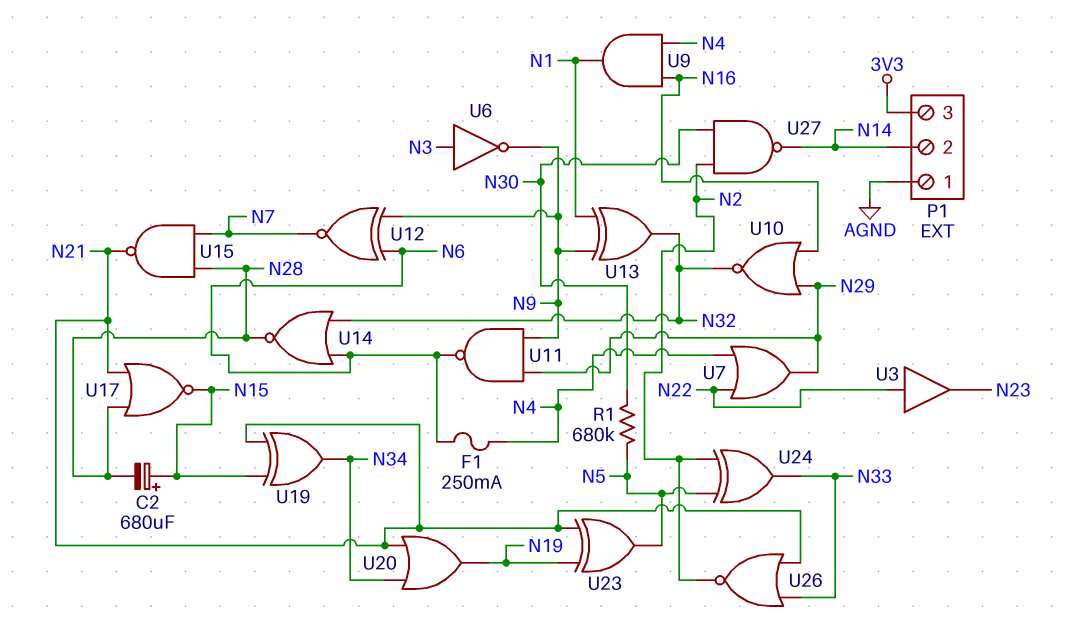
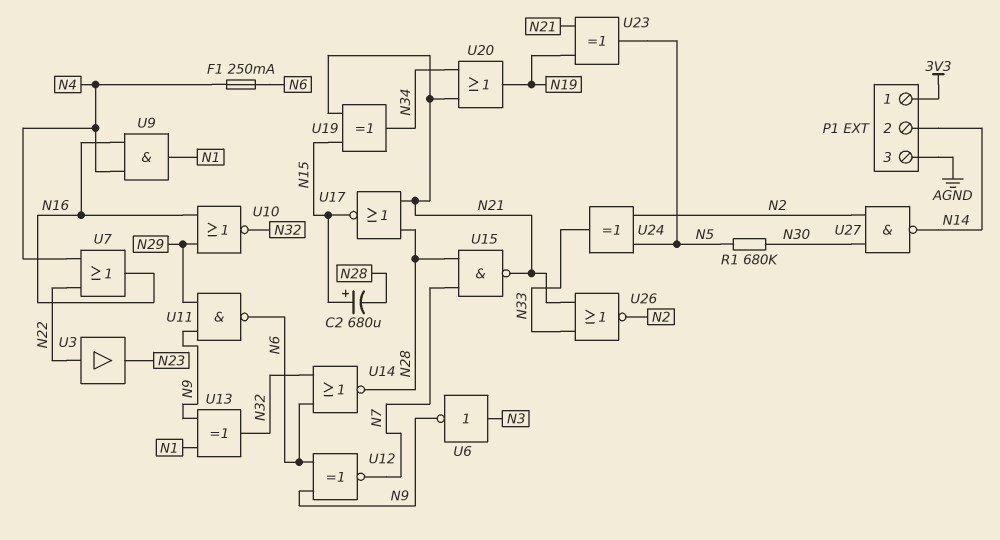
P1 pin 1: AGND -> 3V3
P1 pin 3: 3V3 -> AGND
U7: OR (in N4, in N22, out N29) -> OR (in N4, in N22, out N16)

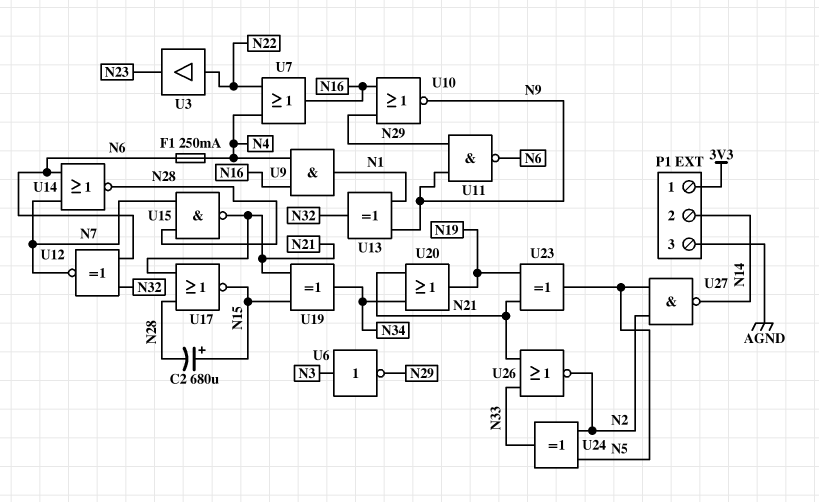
R1: 680k (N5, N30) -> none
U6: NOT (in N3, out N9) -> NOT (in N3, out N29)
U10: NOR (in N16, in N29, out N32) -> NOR (in N16, in N29, out N9)
U12: XNOR (in N6, in N9, out N7) -> XNOR (in N6, in N32, out N7)
U14: NOR (in N6, in N32, out N28) -> NOR (in N6, in N7, out N28)
U27: NAND (in N2, in N30, out N14) -> NAND (in N2, in N5, out N14)

